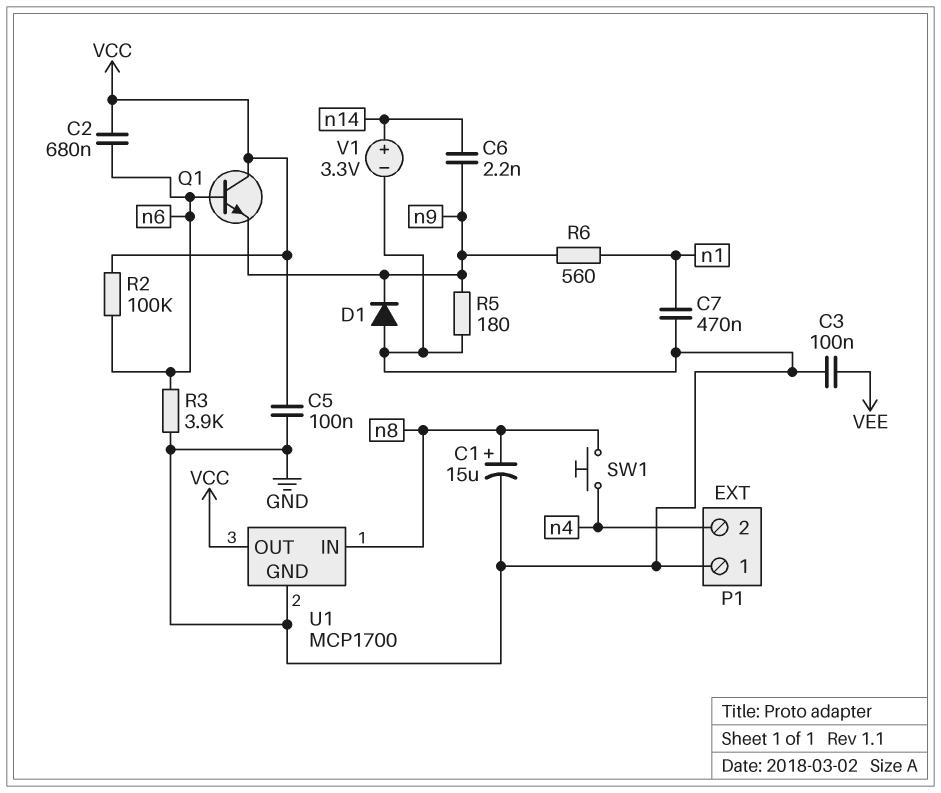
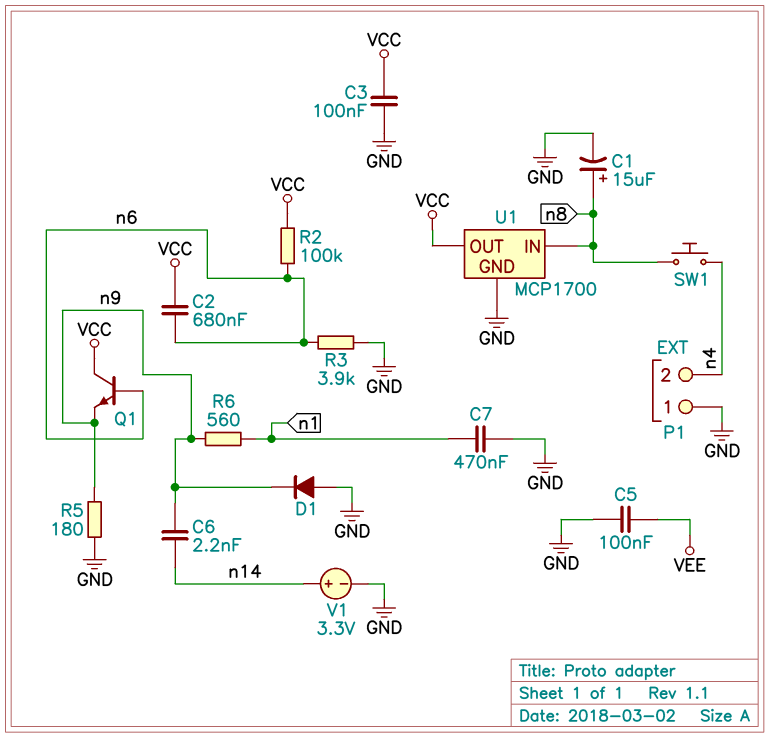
C3: 100nF (GND, VEE) -> 100nF (GND, VCC)
C5: 100nF (GND, VCC) -> 100nF (GND, VEE)

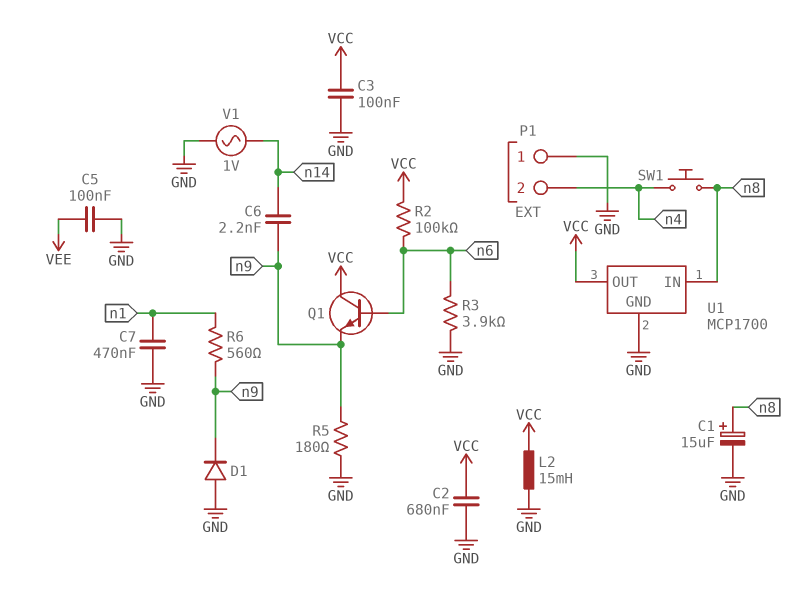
C2: 680nF (VCC, n6) -> 680nF (GND, VCC)
L2: none -> 15mH (GND, VCC)
V1: 3.3V (plus n14, minus GND) -> AC 1V (GND, n14)

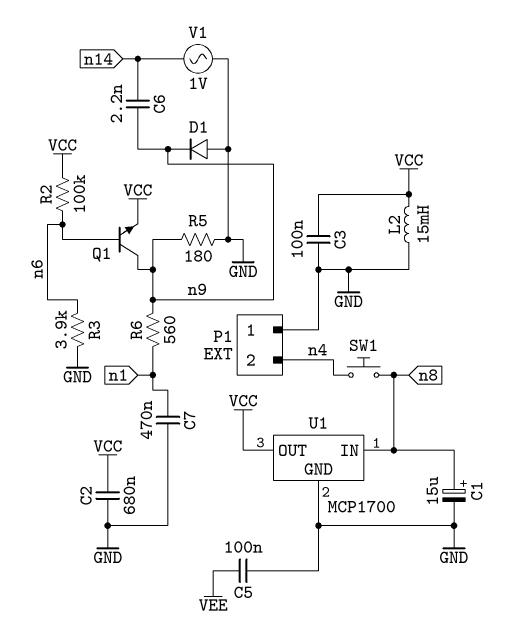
Q1: NPN (B n6, C VCC, E n9) -> NPN (B n6, C n9, E VCC)

